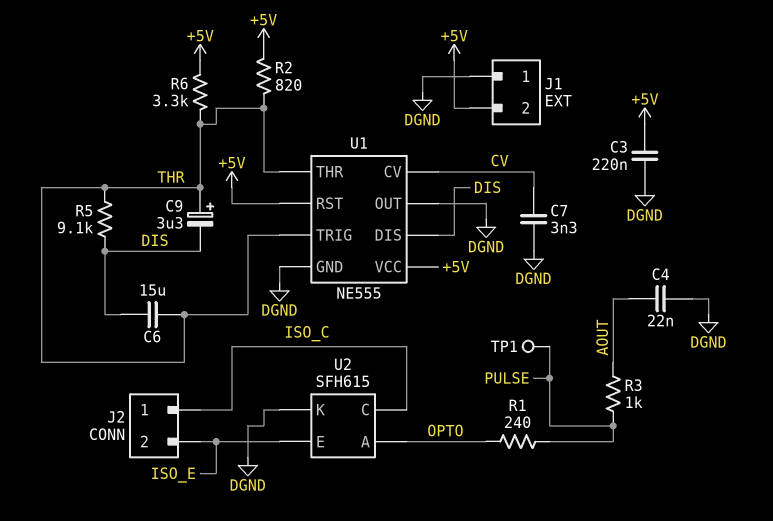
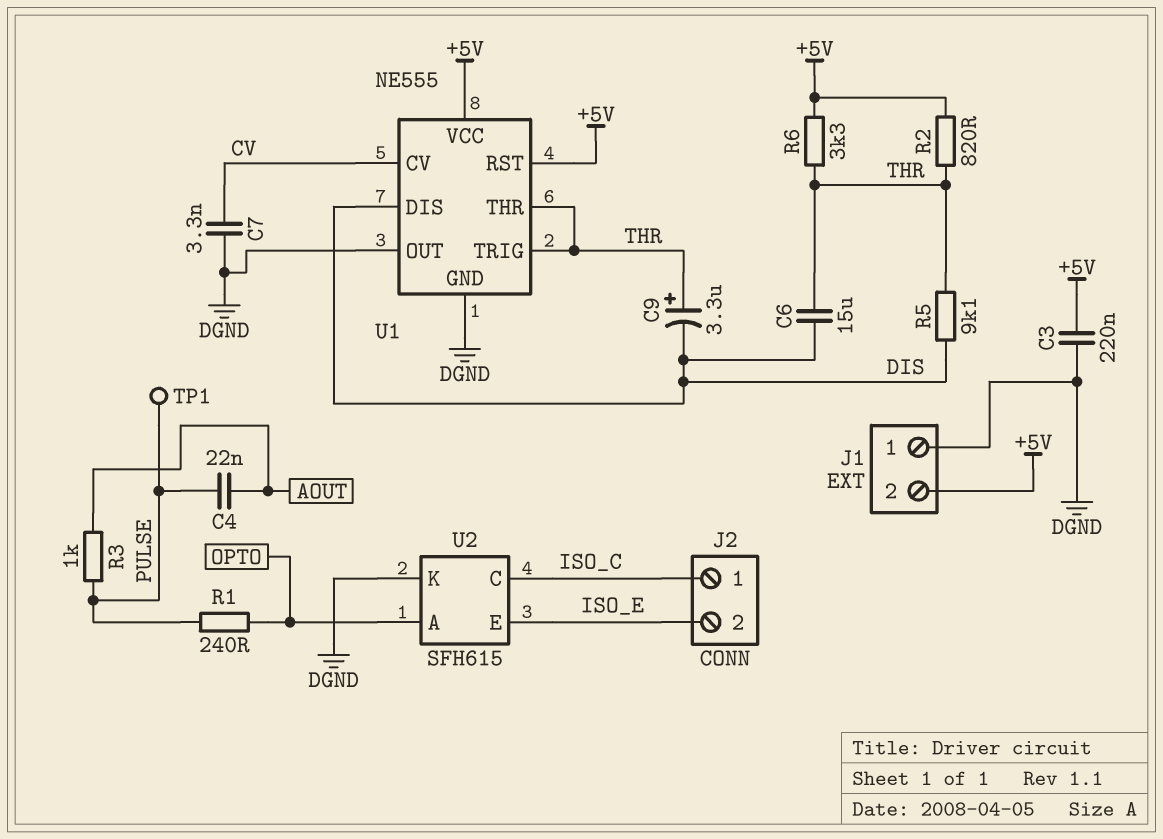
C4: 22nF (AOUT, DGND) -> 22nF (AOUT, PULSE)

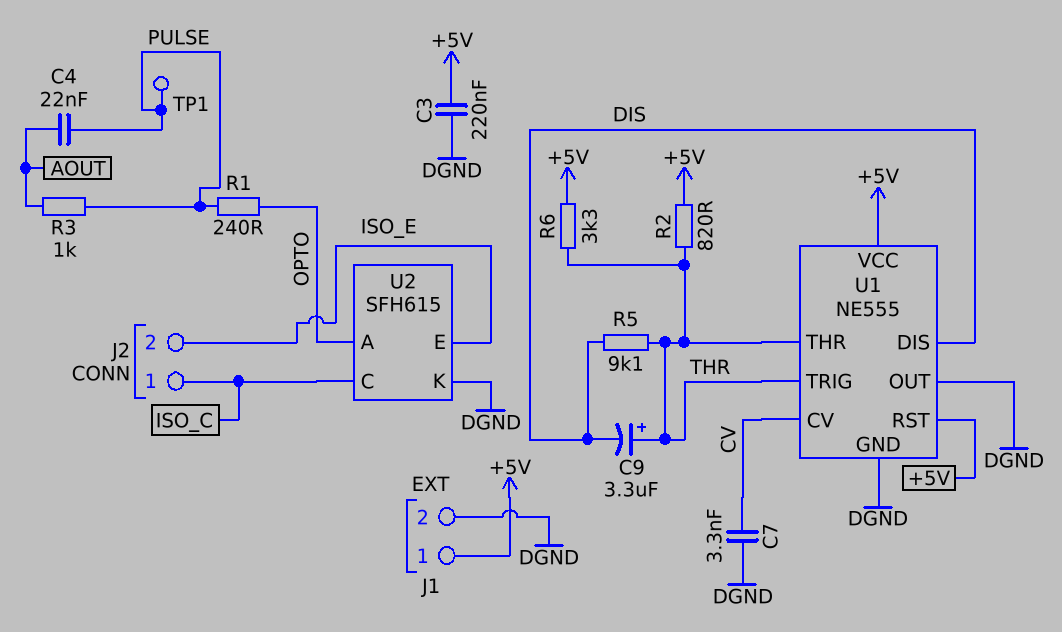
C6: 15uF (DIS, THR) -> none
J1 pin 1: DGND -> +5V
J1 pin 2: +5V -> DGND

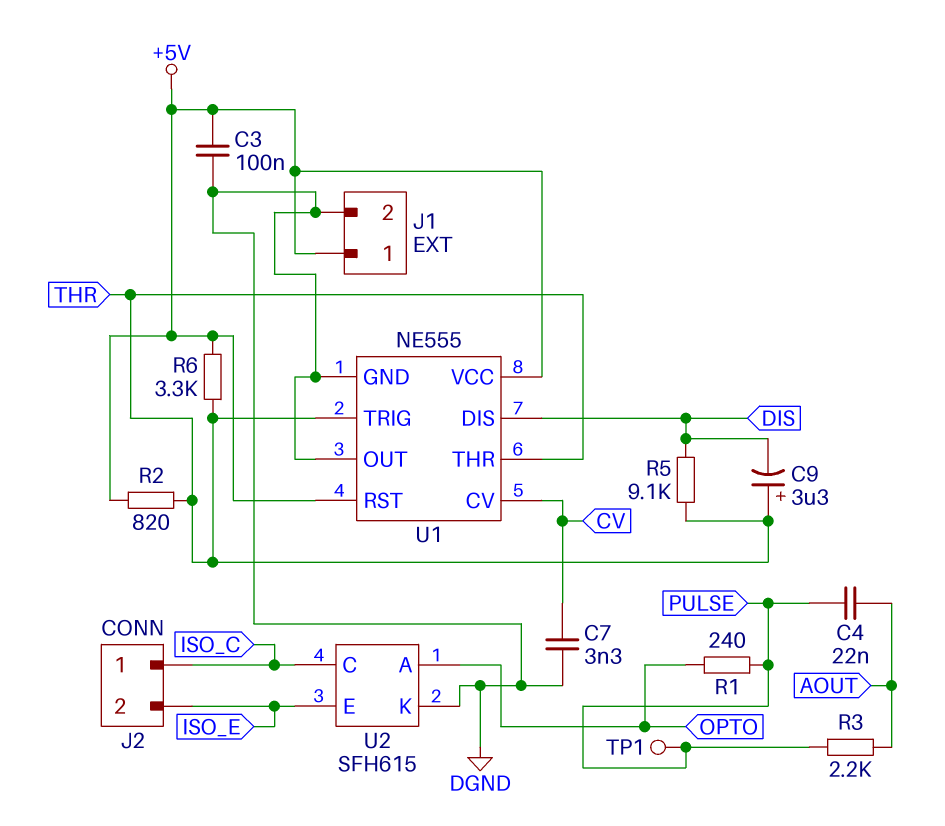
C3: 220nF (+5V, DGND) -> 100nF (+5V, DGND)
R3: 1k (AOUT, PULSE) -> 2.2k (AOUT, PULSE)

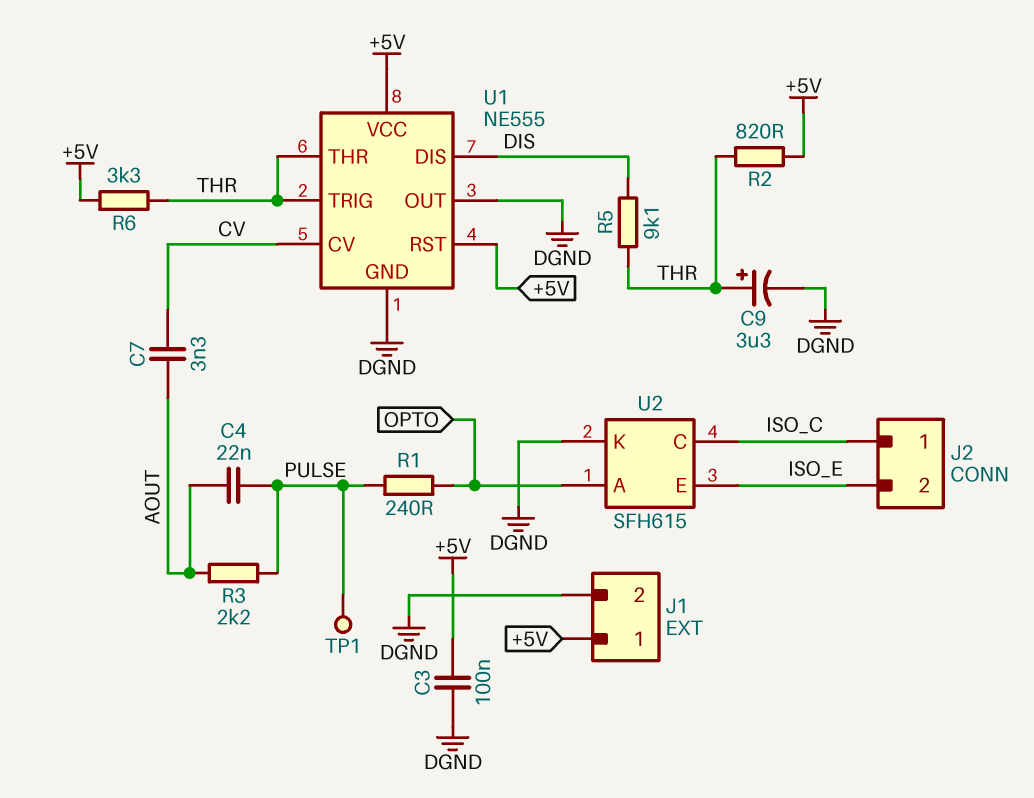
C7: 3.3nF (CV, DGND) -> 3.3nF (AOUT, CV)
C9: 3.3uF (plus THR, minus DIS) -> 3.3uF (plus THR, minus DGND)

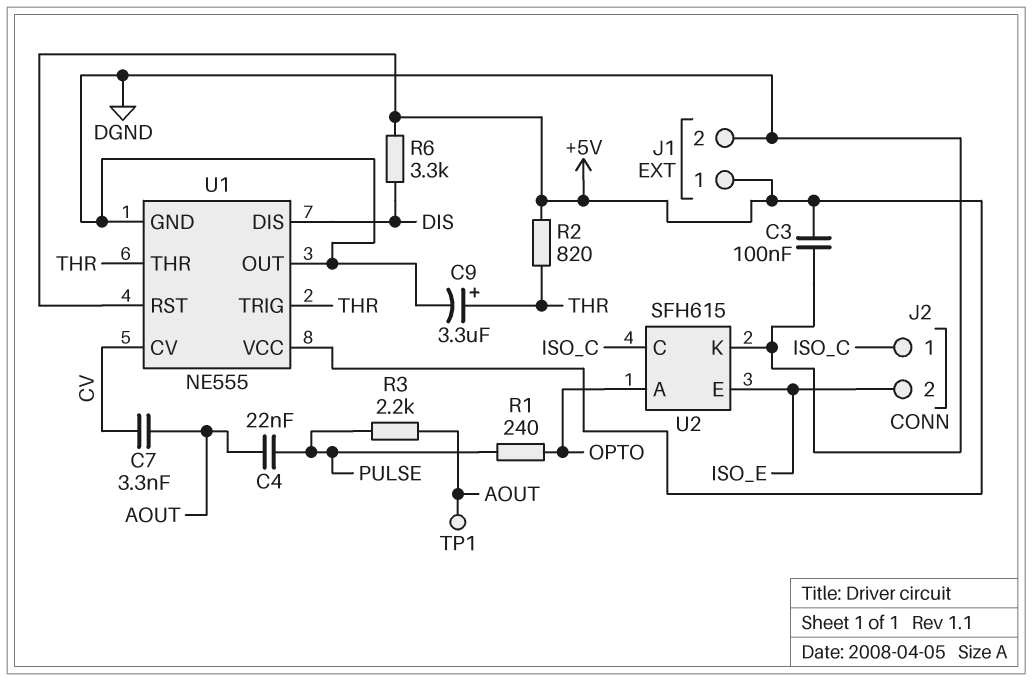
R5: 9.1k (DIS, THR) -> none
R6: 3.3k (+5V, THR) -> 3.3k (+5V, DIS)
TP1: test point (PULSE) -> test point (AOUT)

